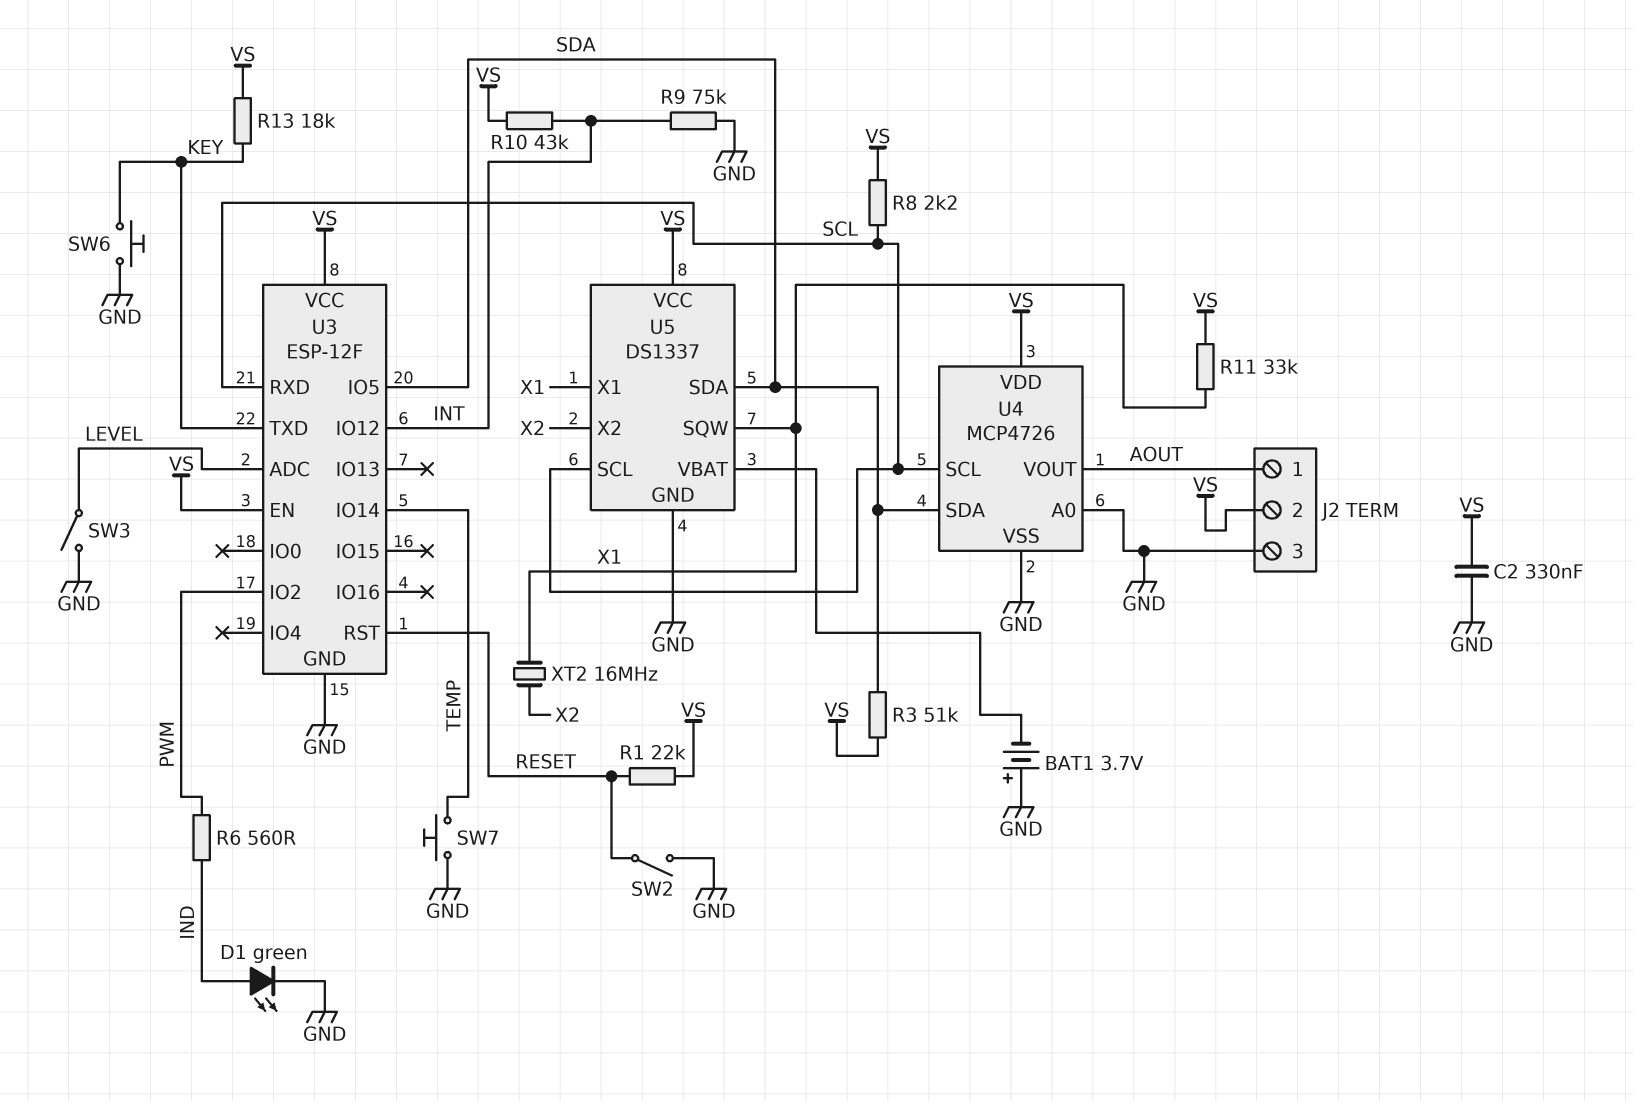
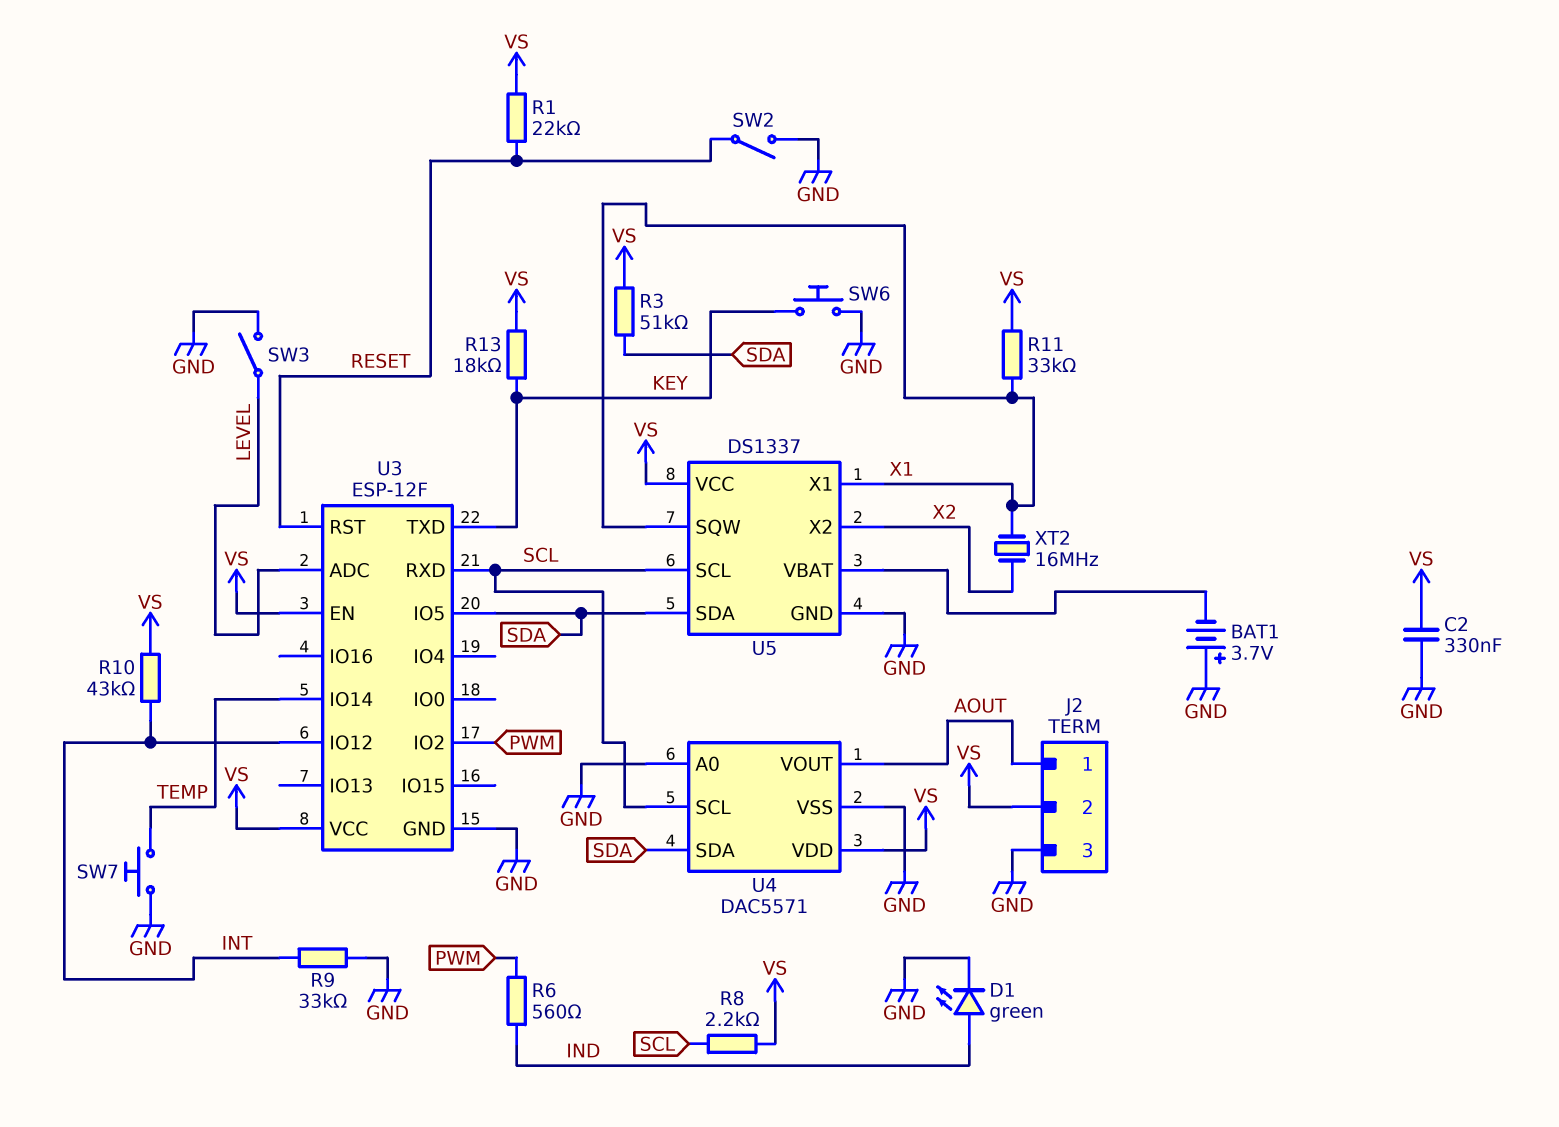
R9: 75k (GND, INT) -> 33k (GND, INT)
U4: MCP4726 -> DAC5571

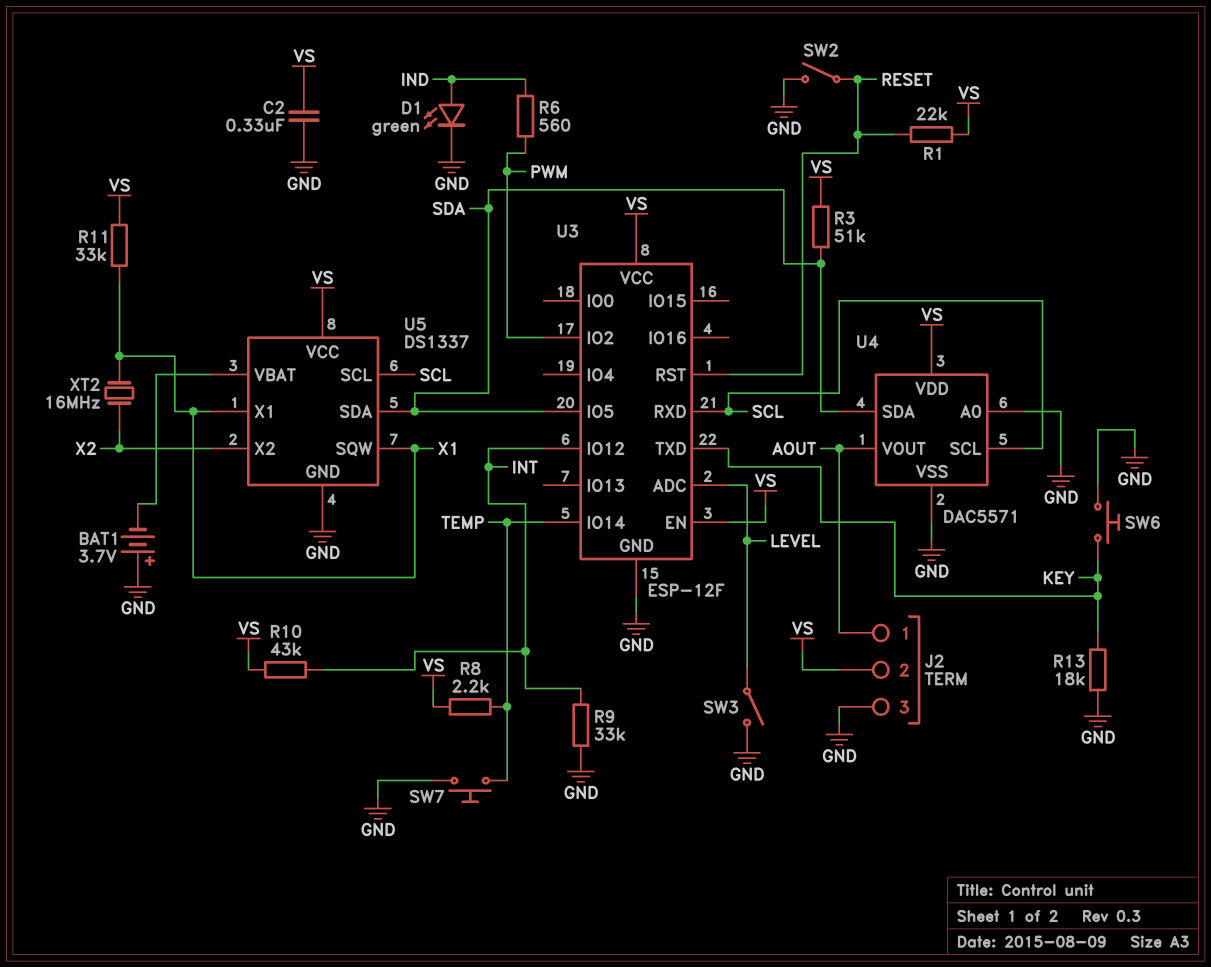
R8: 2.2k (SCL, VS) -> 2.2k (TEMP, VS)
R13: 18k (KEY, VS) -> 18k (GND, KEY)

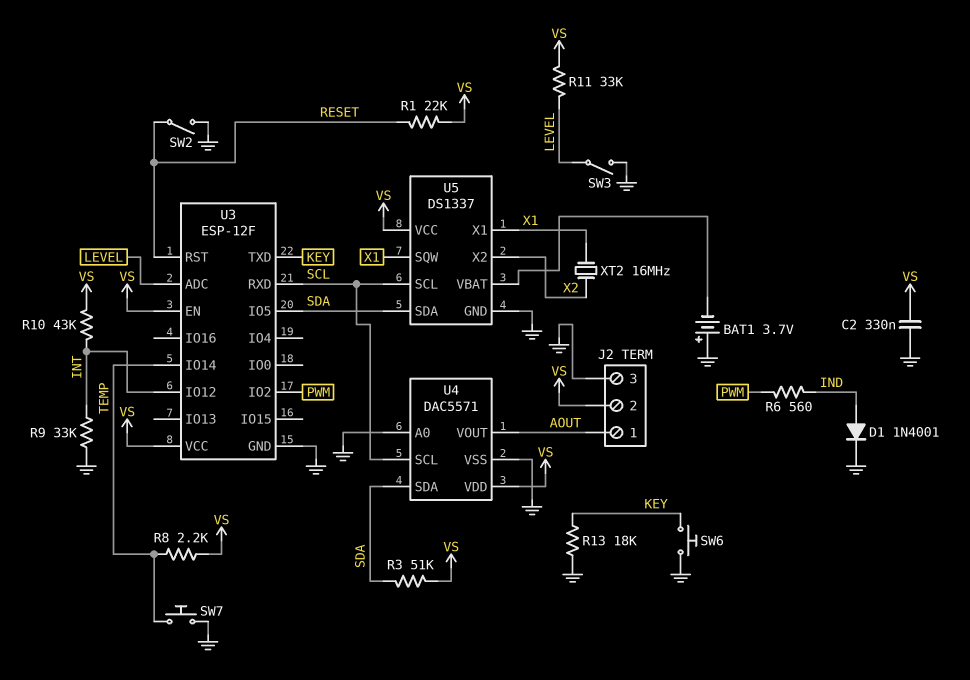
D1: LED green (A IND, K GND) -> diode 1N4001 (A IND, K GND)
R11: 33k (VS, X1) -> 33k (LEVEL, VS)

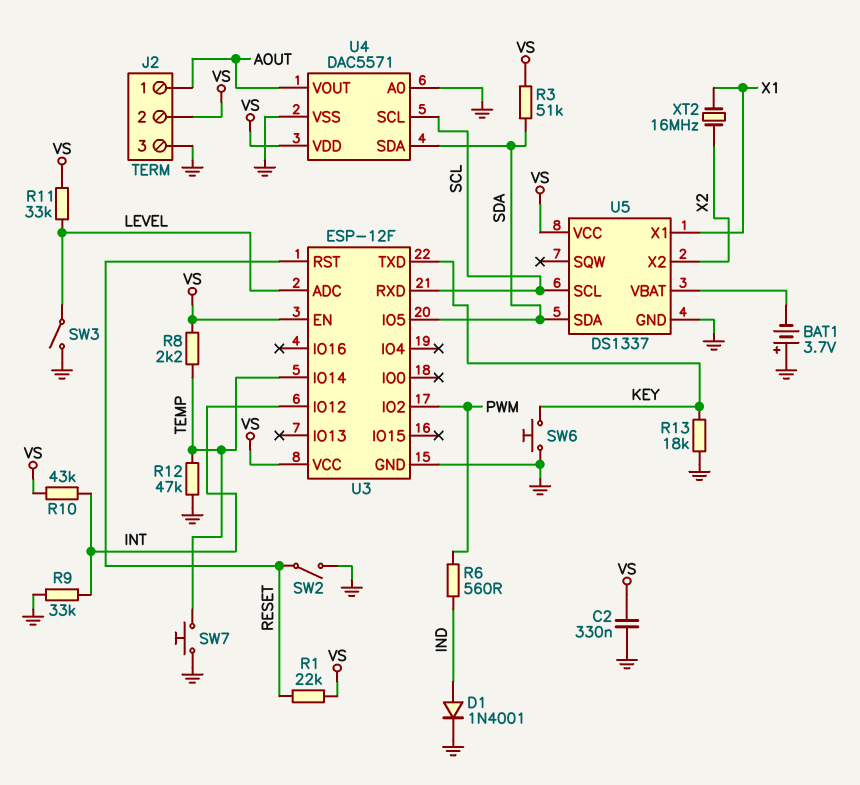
R12: none -> 47k (GND, TEMP)
U5 pin SQW: X1 -> none

